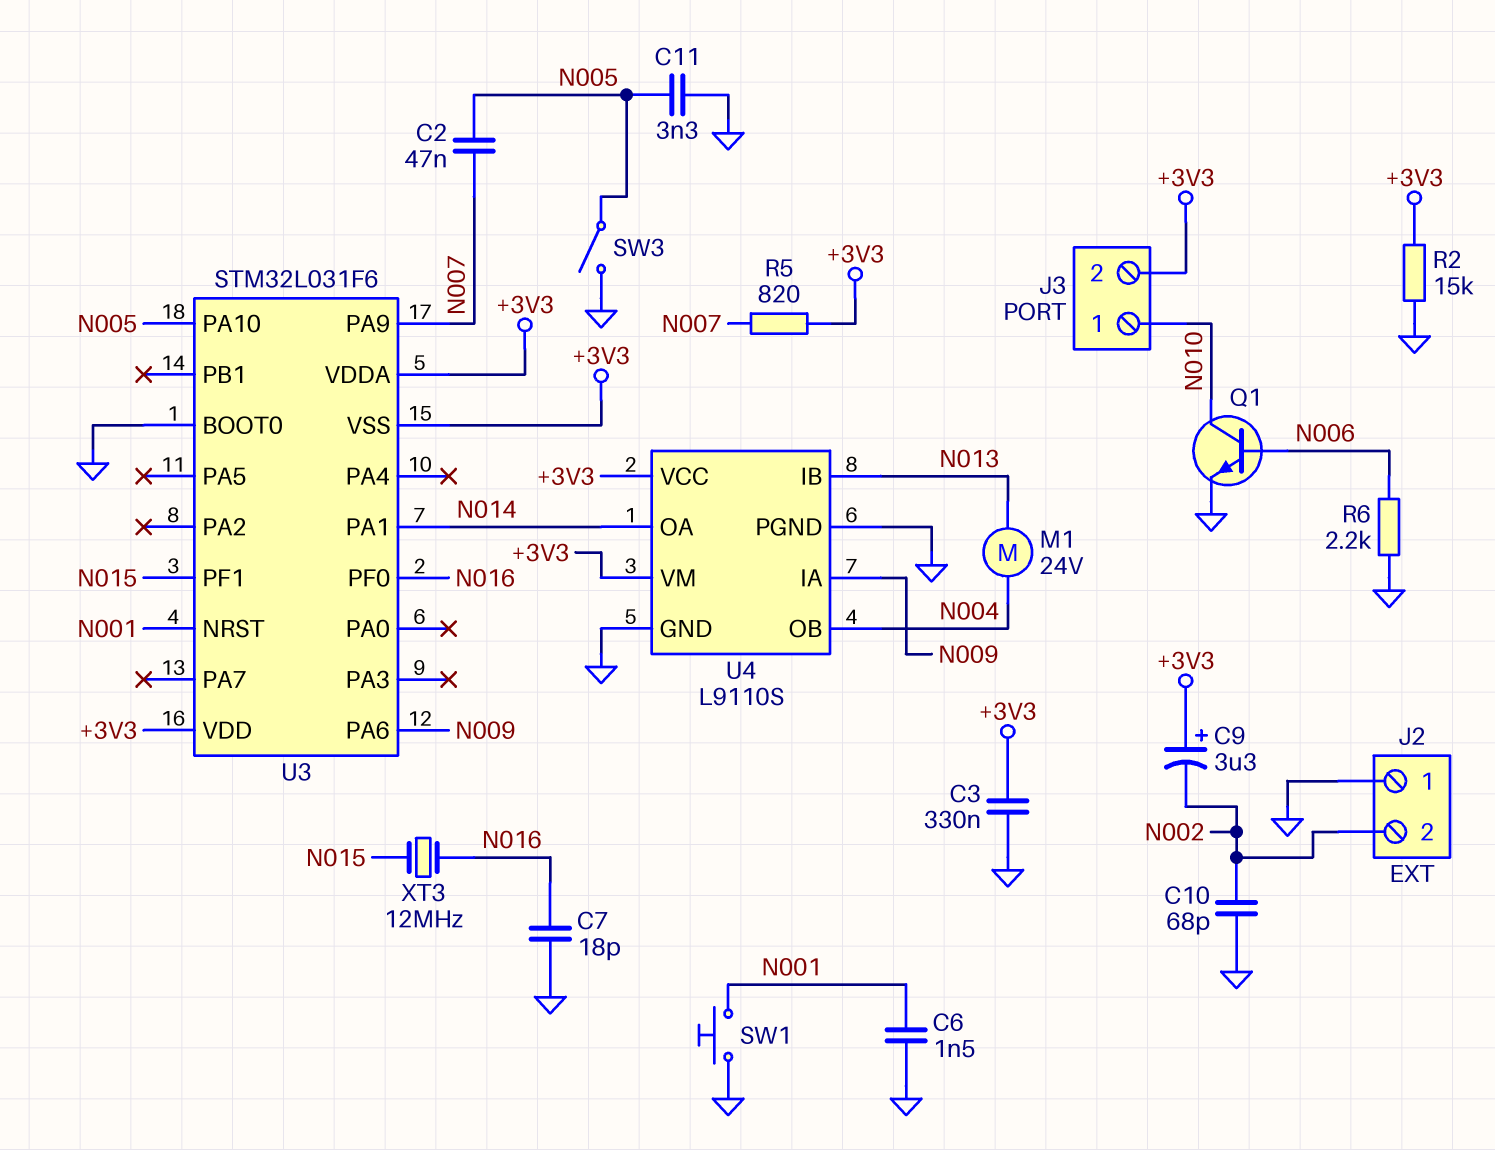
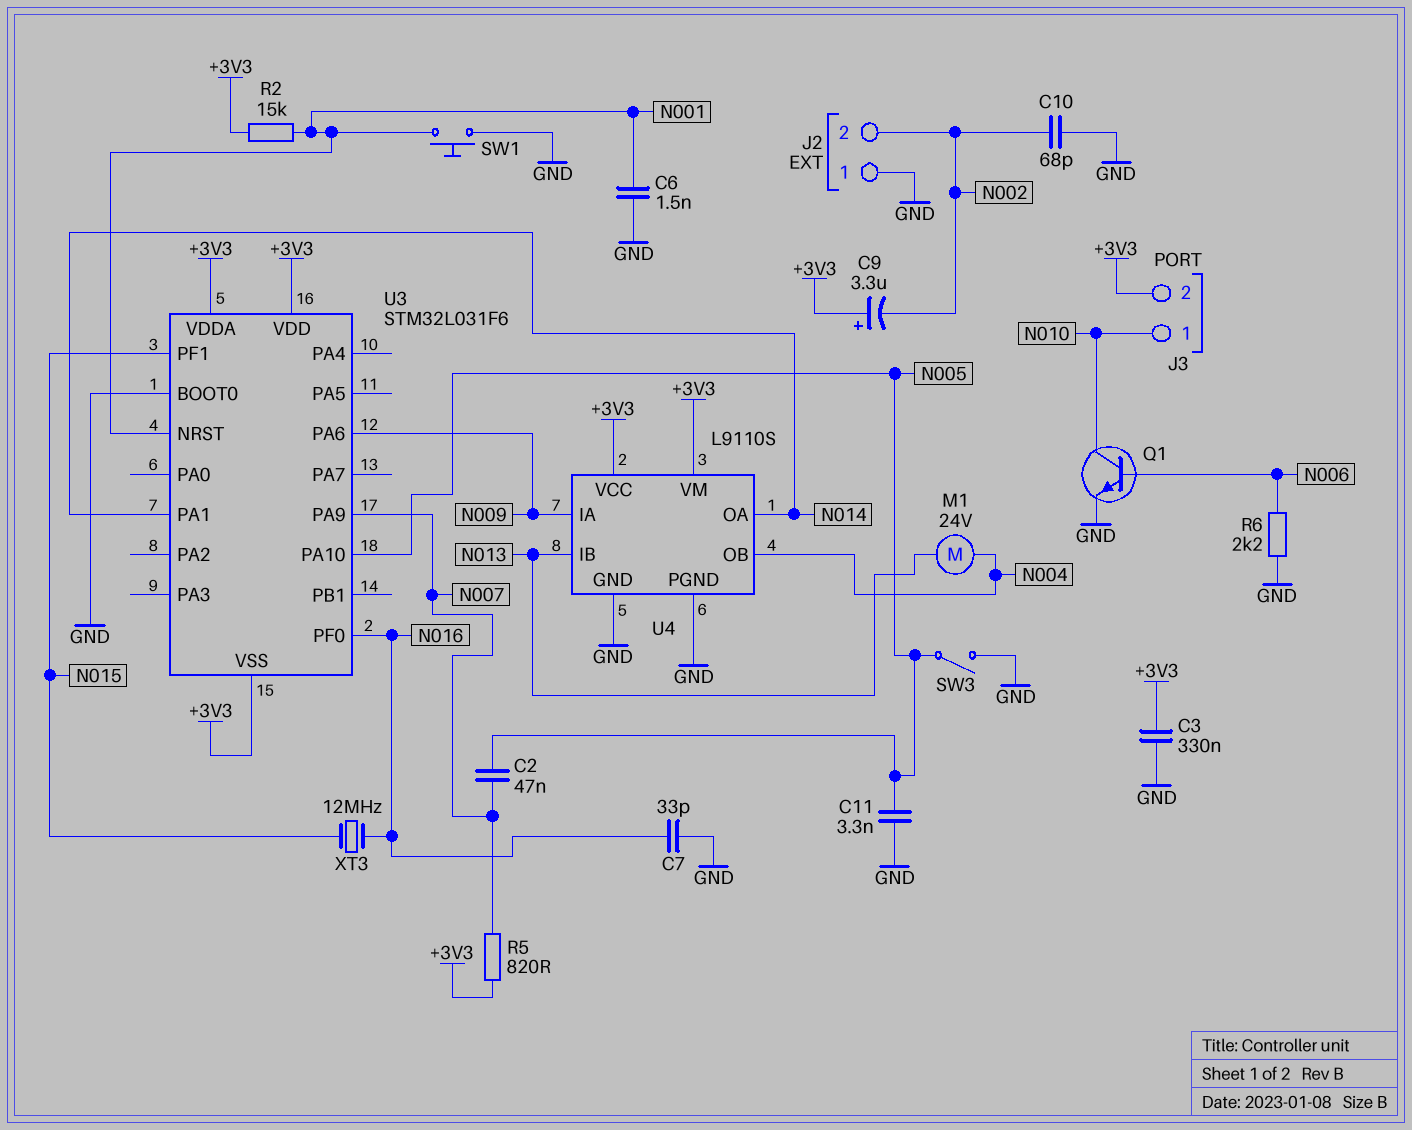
C7: 18pF (GND, N016) -> 33pF (GND, N016)
R2: 15k (+3V3, GND) -> 15k (+3V3, N001)

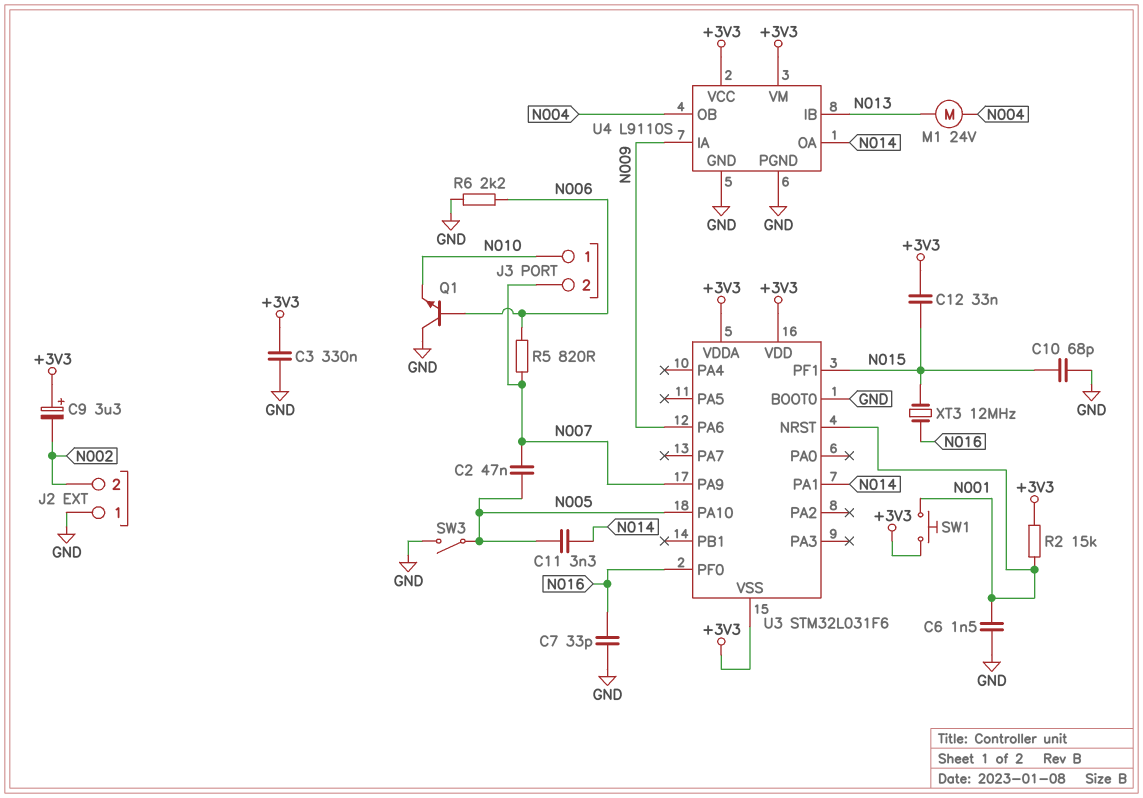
C10: 68pF (GND, N002) -> 68pF (GND, N015)
C11: 3.3nF (GND, N005) -> 3.3nF (N005, N014)
C12: none -> 33nF (+3V3, N015)
J3 pin 2: +3V3 -> N007
Q1: NPN (B N006, C N010, E GND) -> NPN (B N006, C GND, E N010)
R5: 820 (+3V3, N007) -> 820 (N006, N007)
SW1: button (GND, N001) -> button (+3V3, N001)

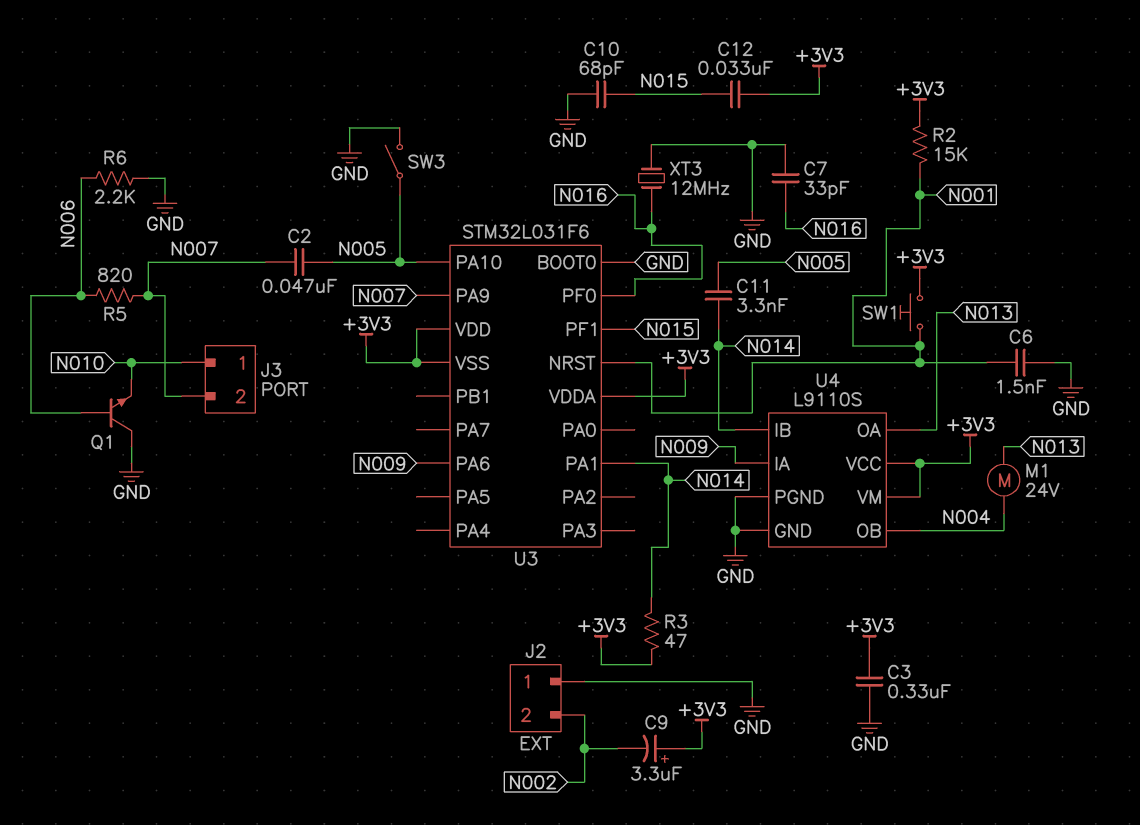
R3: none -> 47 (+3V3, N014)
U4 pin IB: N013 -> N014
U4 pin OA: N014 -> N013
XT3: 12MHz (N015, N016) -> 12MHz (GND, N016)

